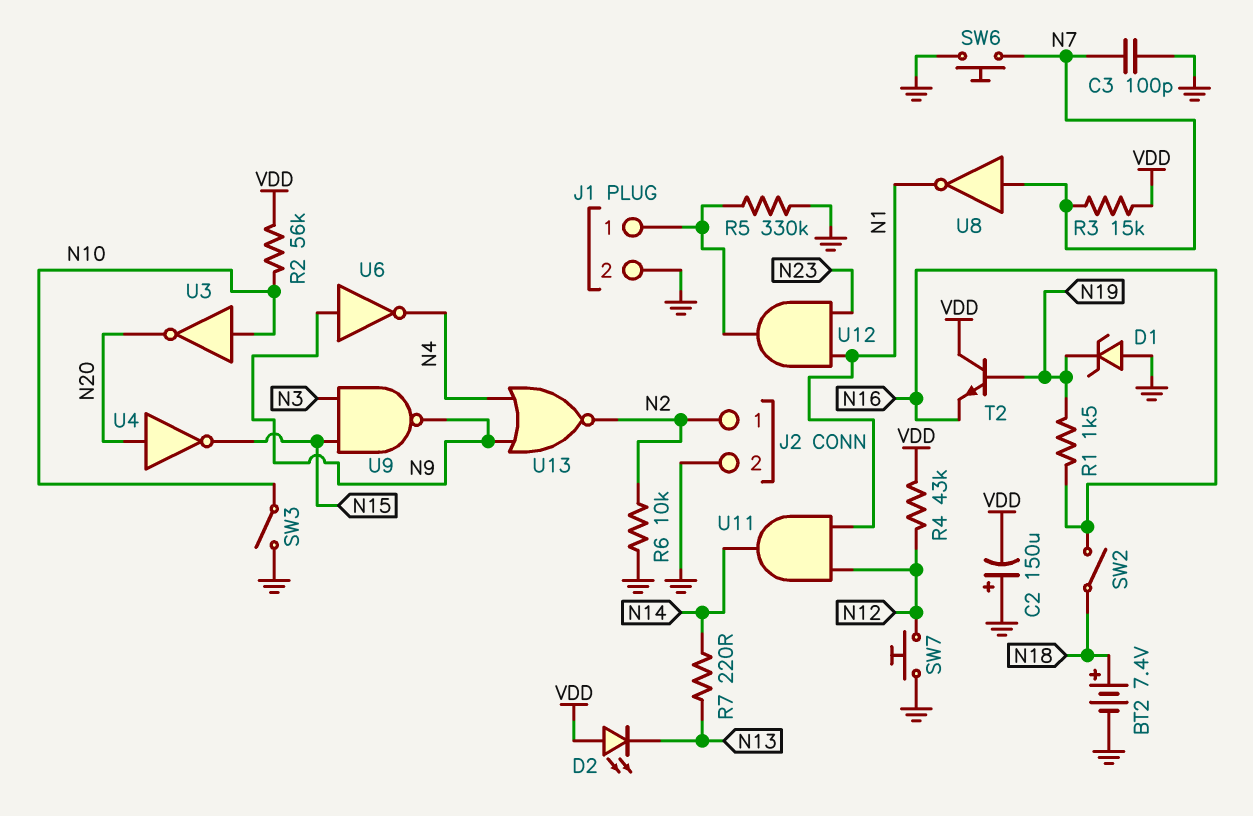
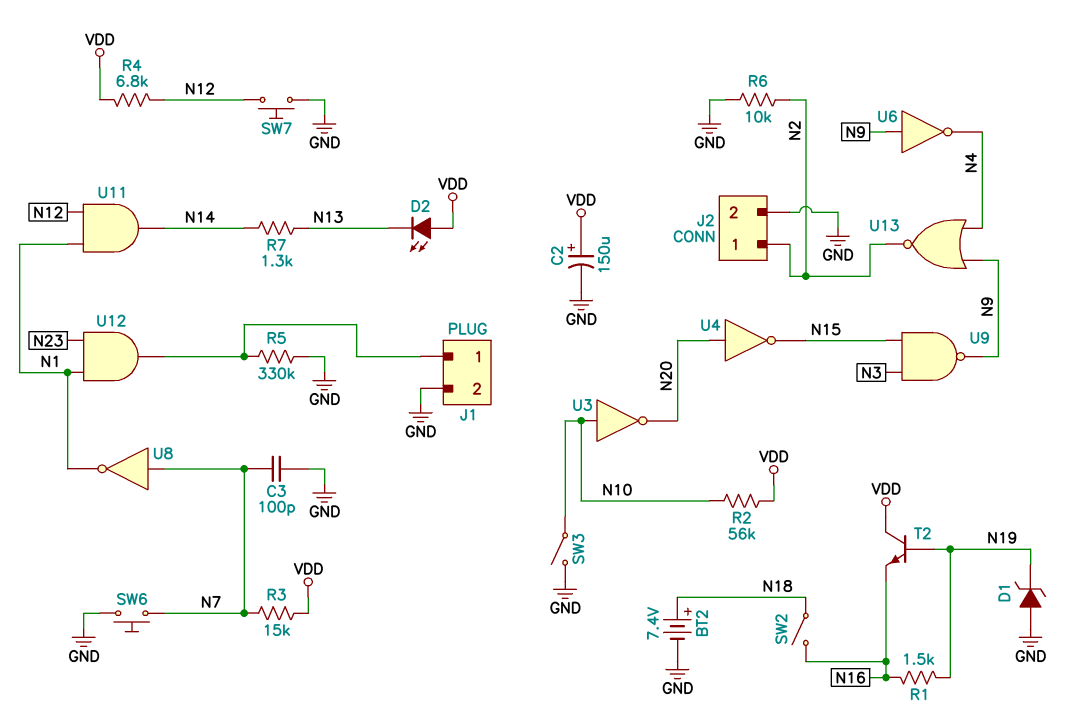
C2: 150uF (plus GND, minus VDD) -> 150uF (plus VDD, minus GND)
R4: 43k (N12, VDD) -> 6.8k (N12, VDD)
R7: 220 (N13, N14) -> 1.3k (N13, N14)

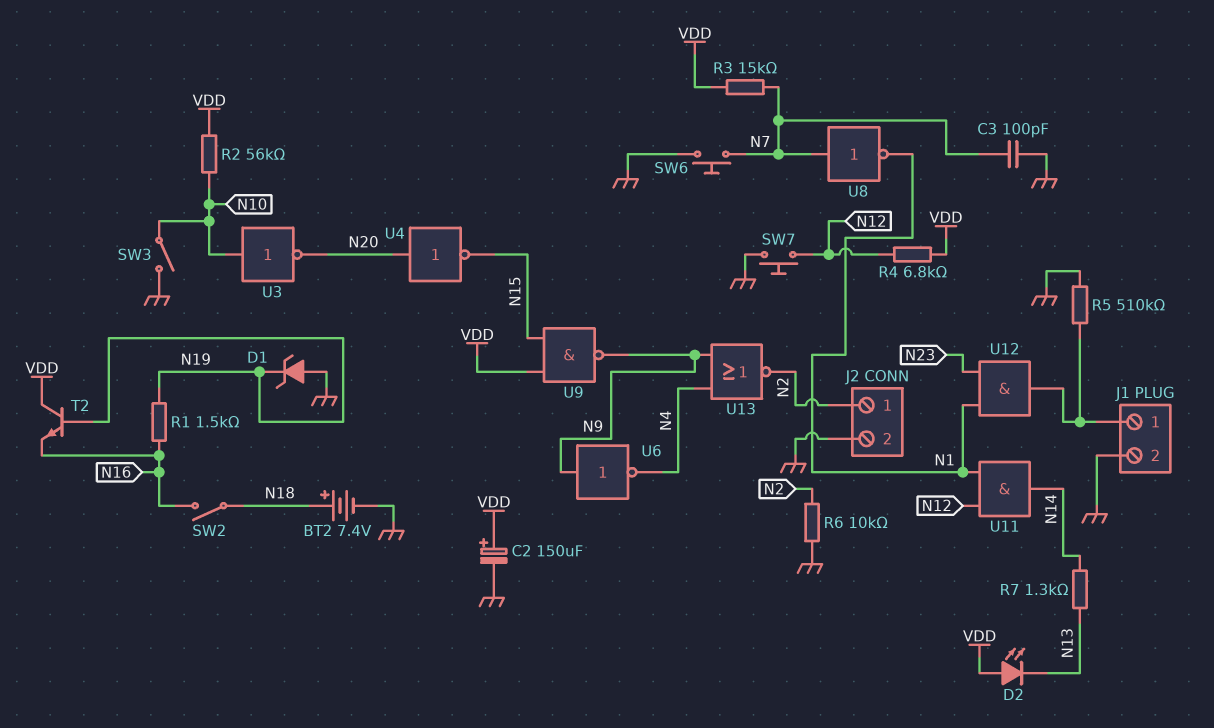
R5: 330k (GND, J1/1) -> 510k (GND, J1/1)
U9: NAND (in N3, in N15, out N9) -> NAND (in N15, in VDD, out N9)

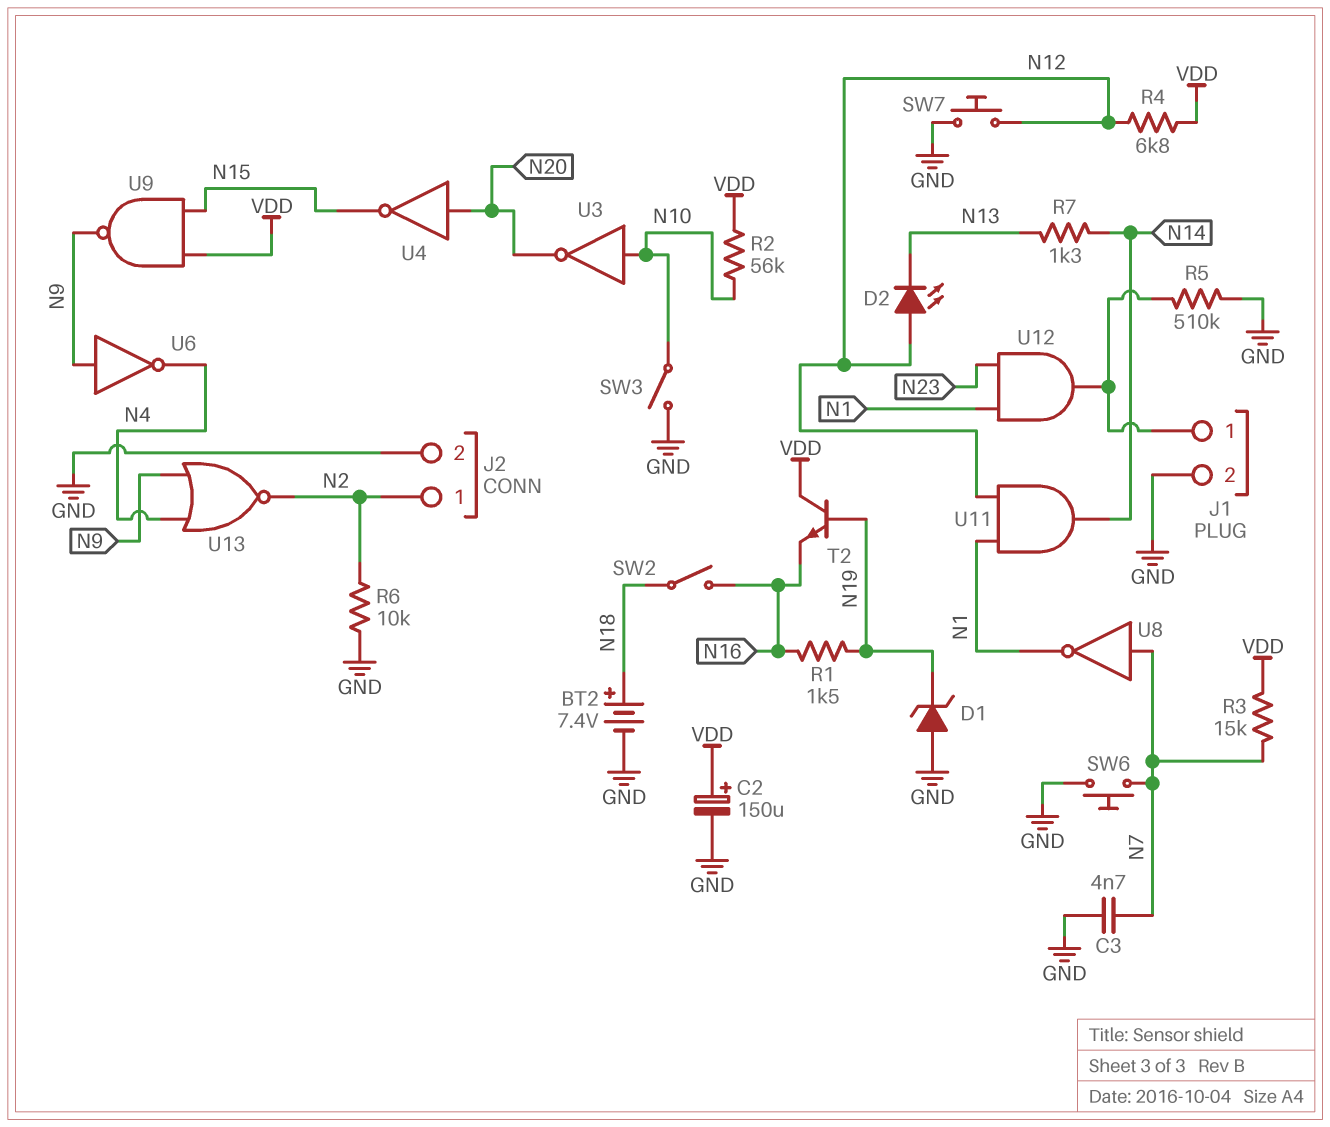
C3: 100pF (GND, N7) -> 4.7nF (GND, N7)
D2: LED (A VDD, K N13) -> LED (A N12, K N13)

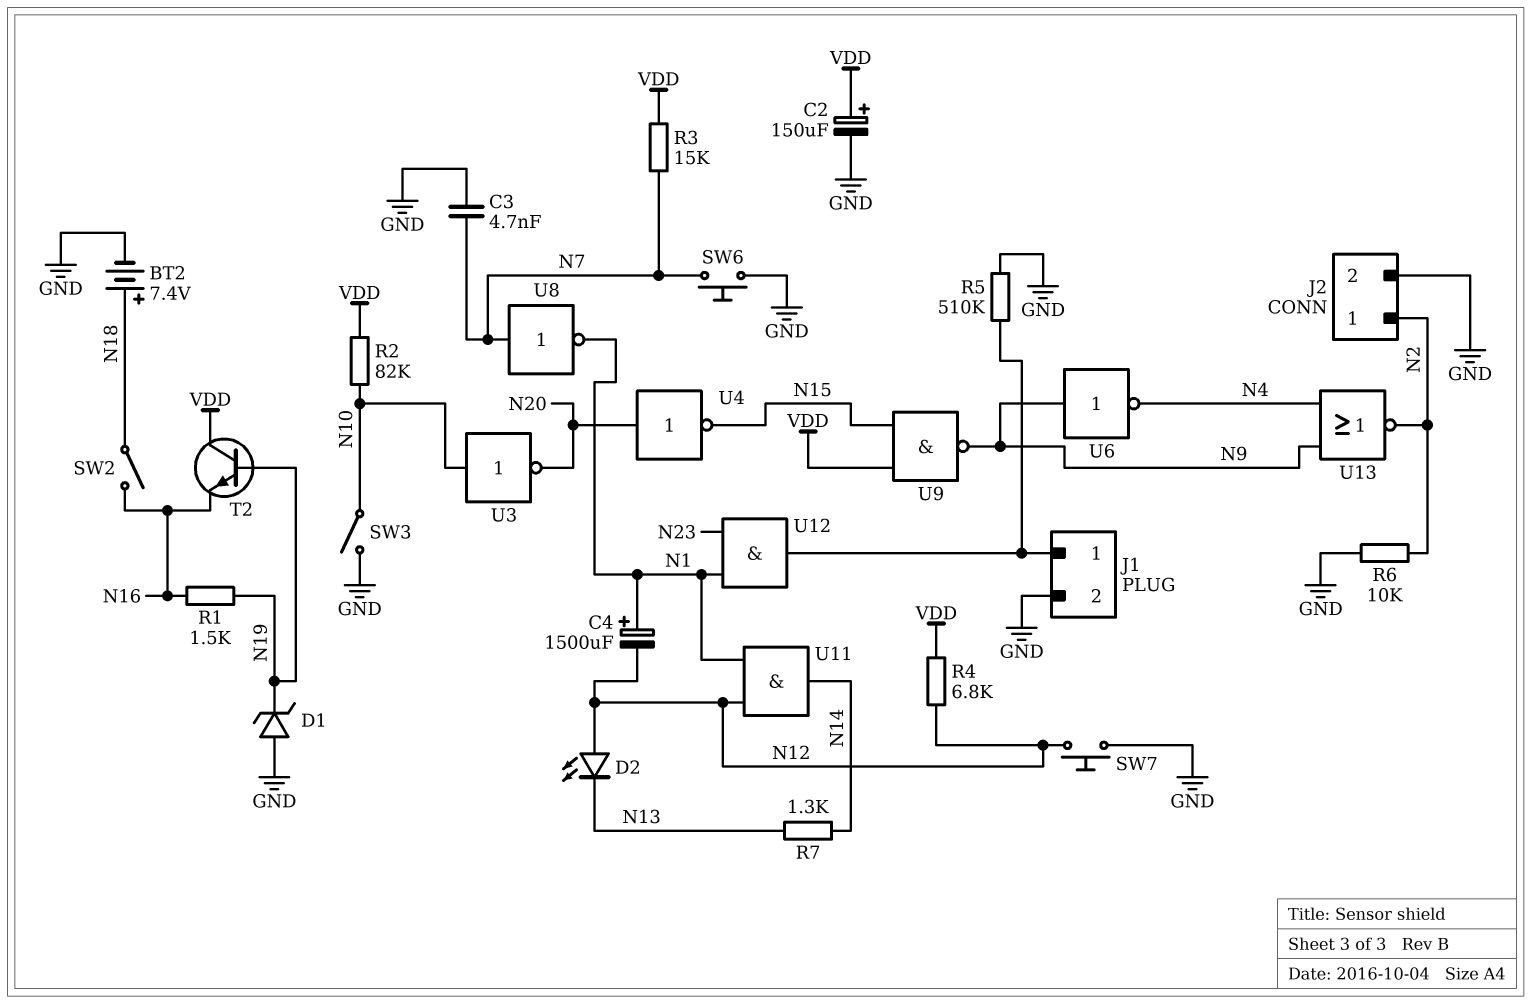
C4: none -> 1500uF (plus N1, minus N12)
R2: 56k (N10, VDD) -> 82k (N10, VDD)

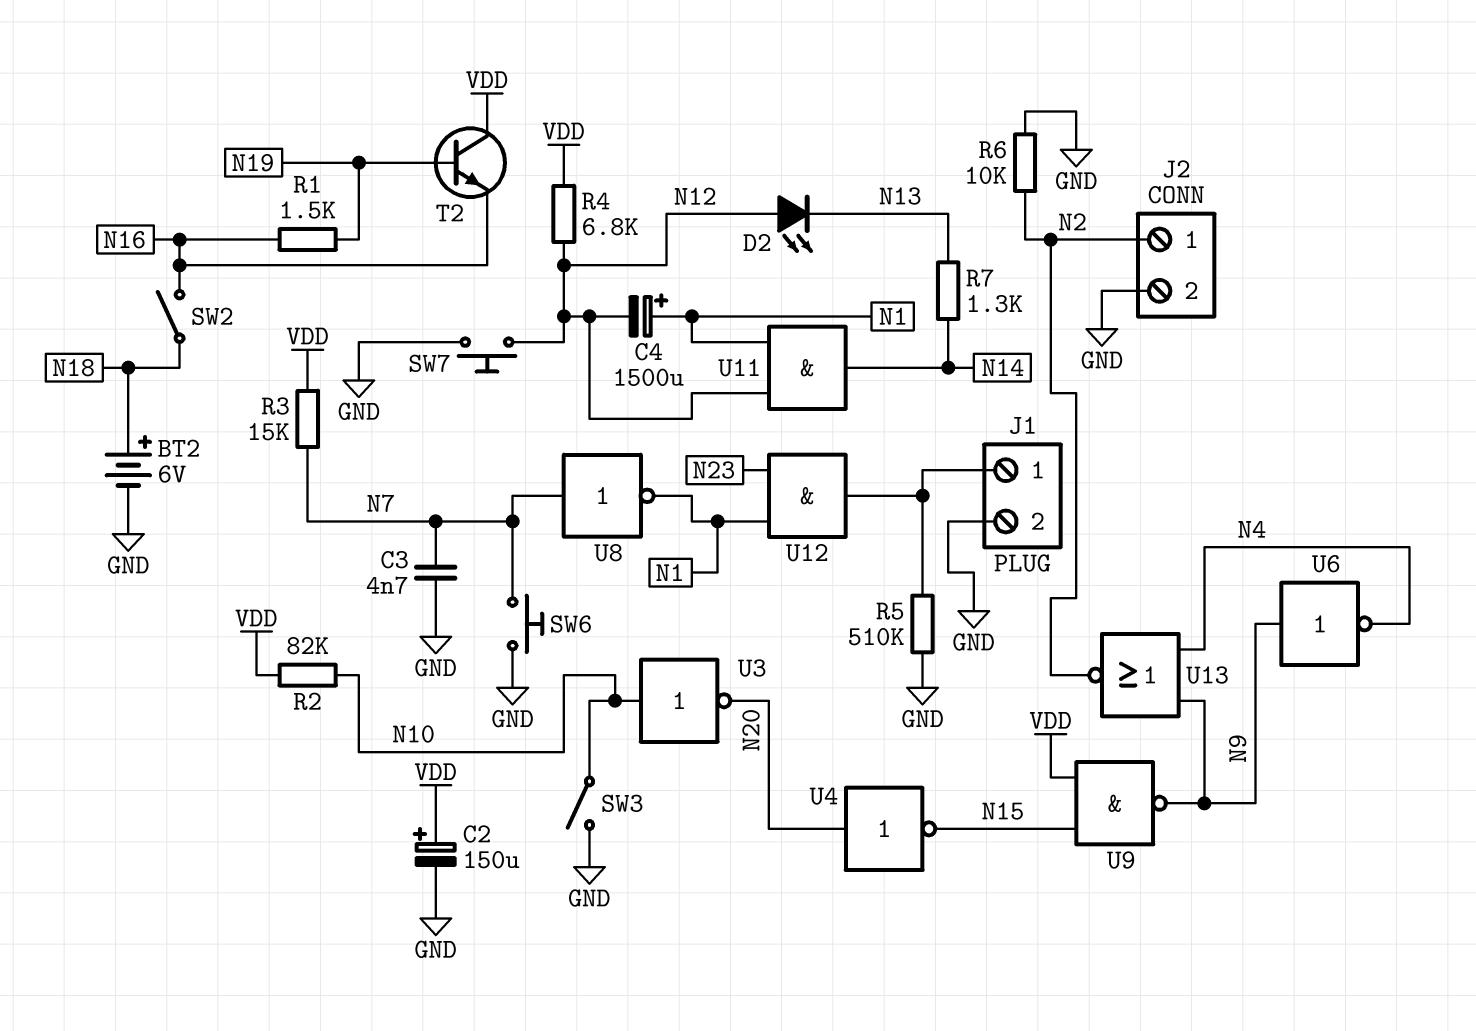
BT2: 7.4V (plus N18, minus GND) -> 6V (plus N18, minus GND)
D1: zener (A GND, K N19) -> none

